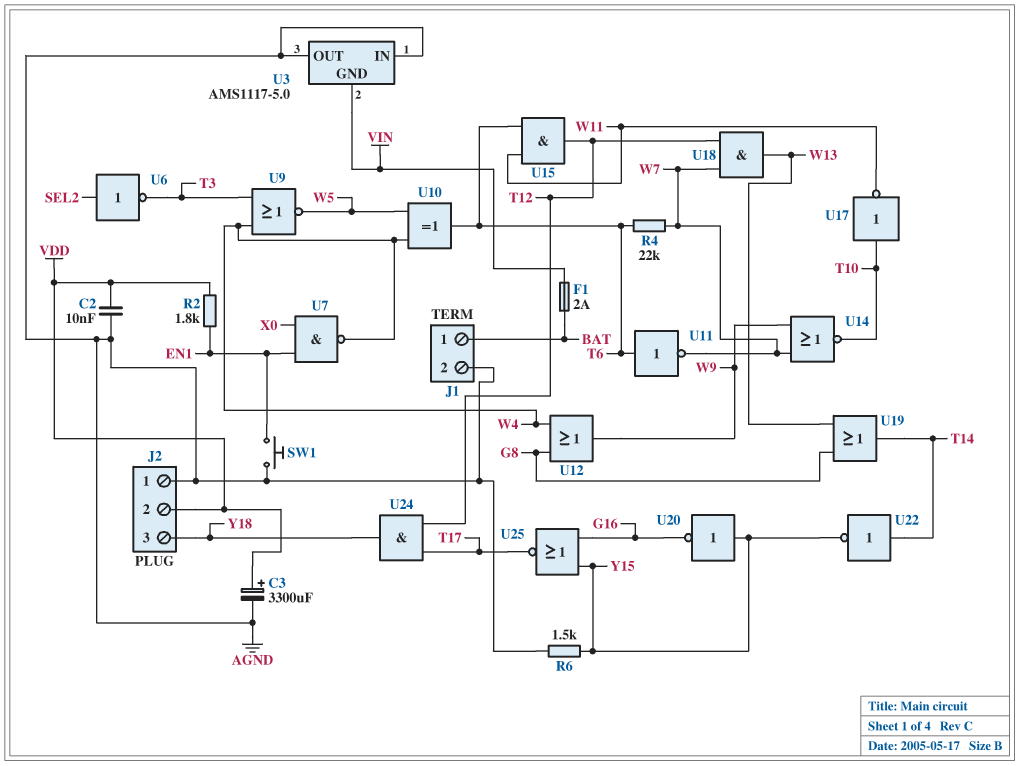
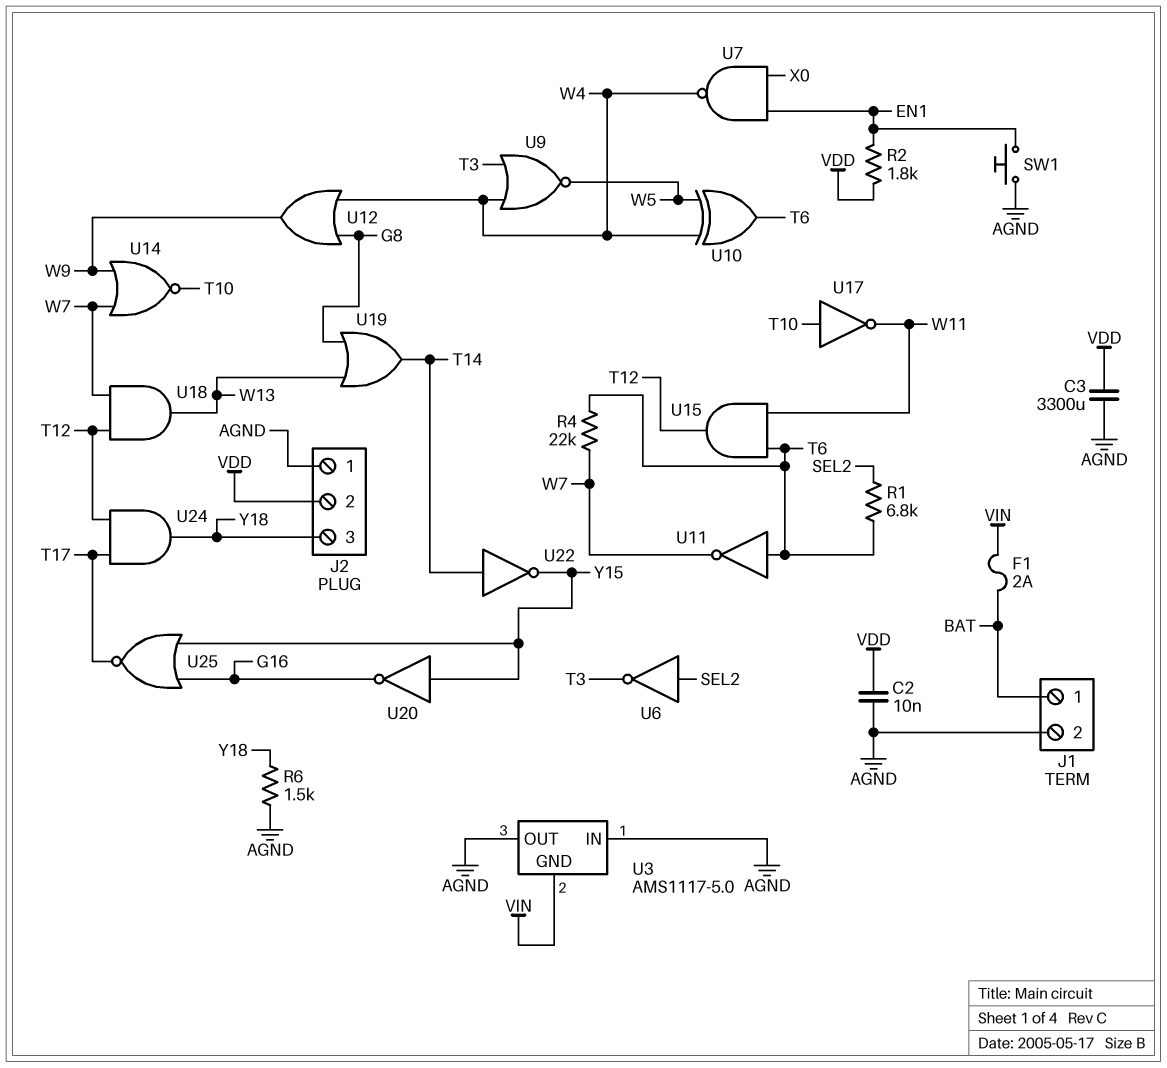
C3: 3300uF (plus VDD, minus AGND) -> 3300uF (AGND, VDD)
R1: none -> 6.8k (SEL2, T6)
R6: 1.5k (AGND, Y15) -> 1.5k (AGND, Y18)

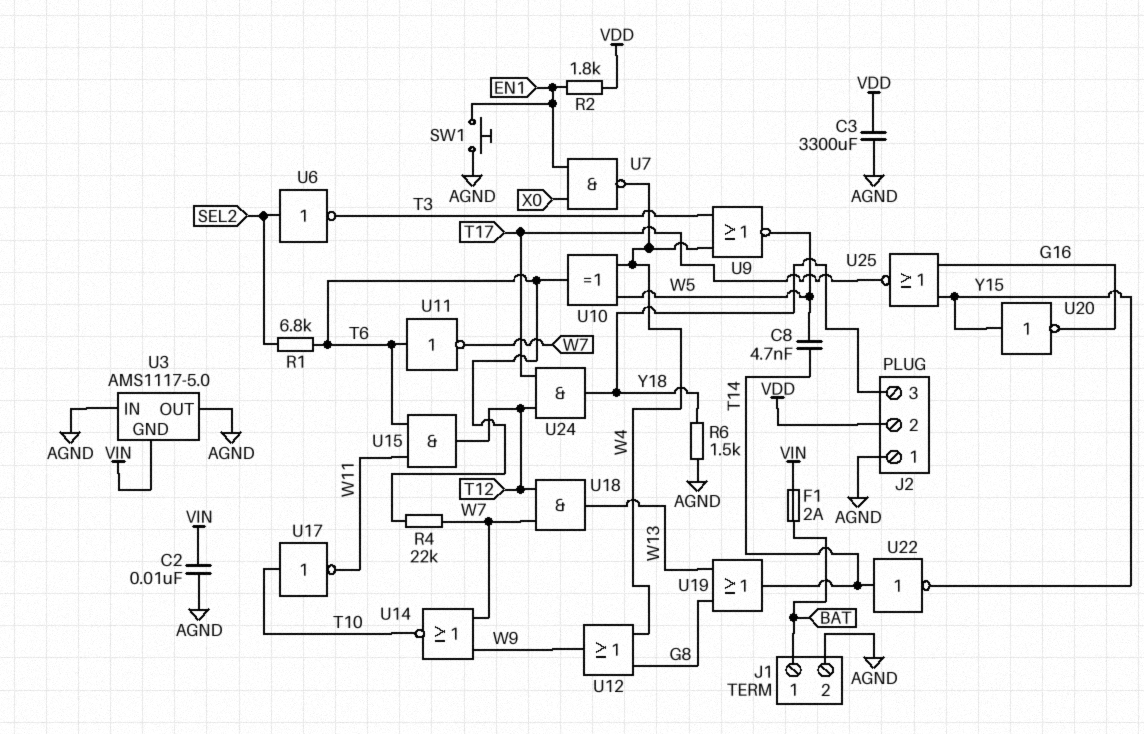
C2: 10nF (AGND, VDD) -> 10nF (AGND, VIN)
C8: none -> 4.7nF (T14, W5)

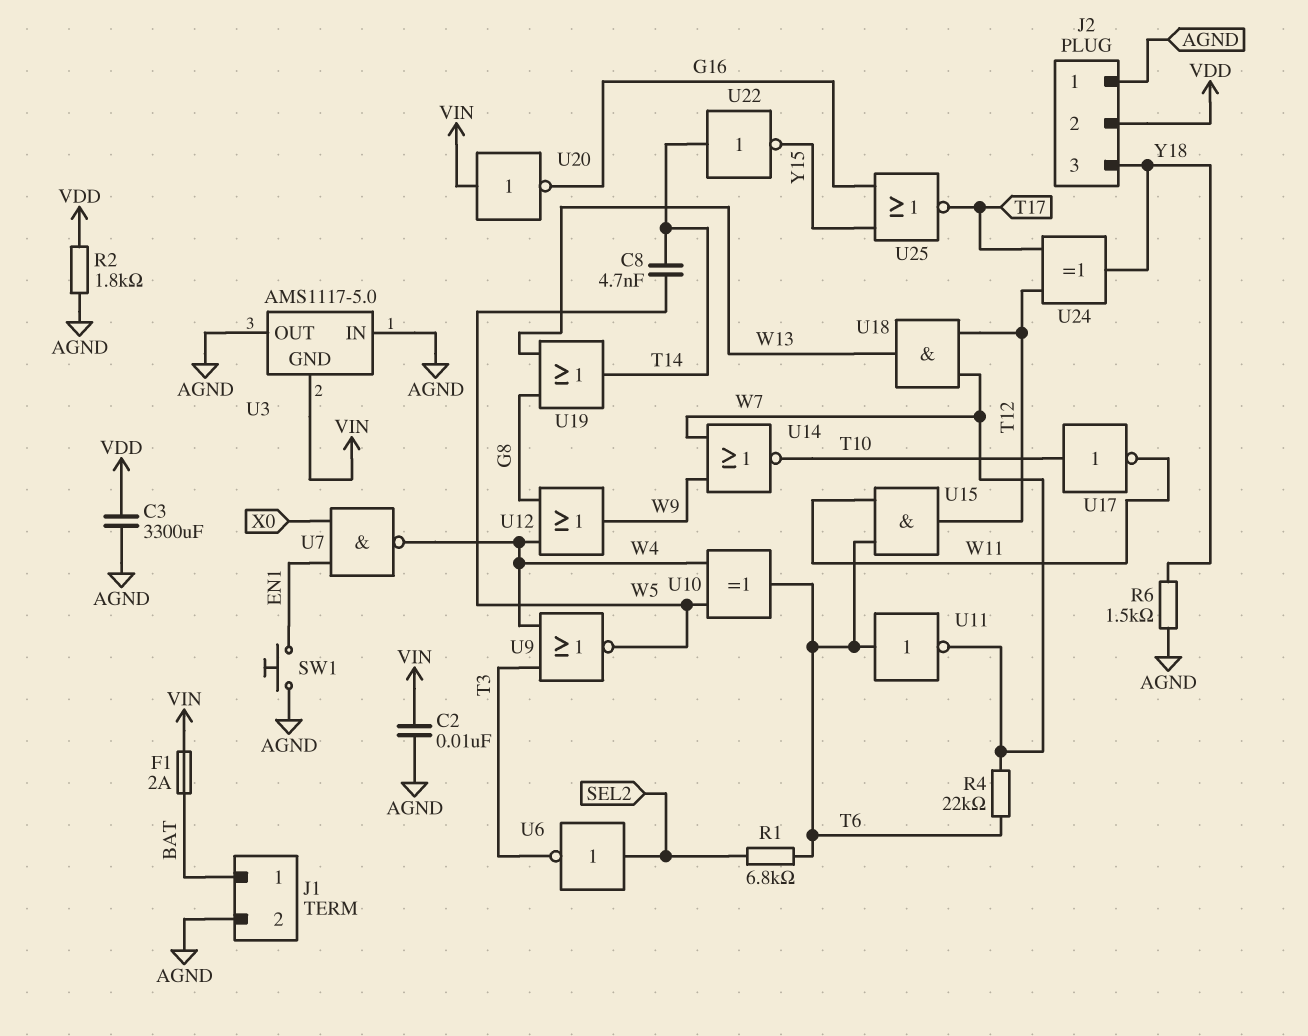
R2: 1.8k (EN1, VDD) -> 1.8k (AGND, VDD)
U20: NOT (in Y15, out G16) -> NOT (in VIN, out G16)
U24: AND (in T12, in T17, out Y18) -> XOR (in T12, in T17, out Y18)

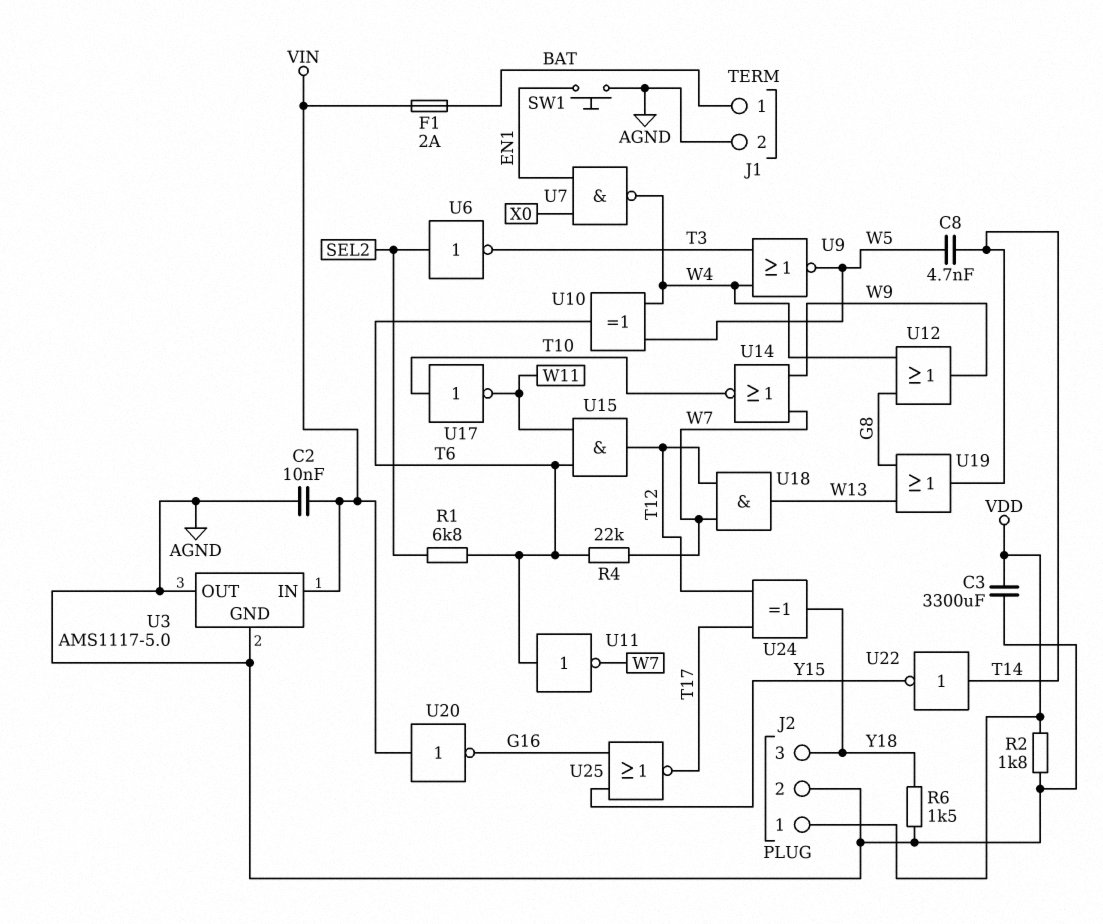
J2 pin 1: AGND -> VDD
J2 pin 2: VDD -> AGND
U3 pin GND: VIN -> AGND
U3 pin IN: AGND -> VIN

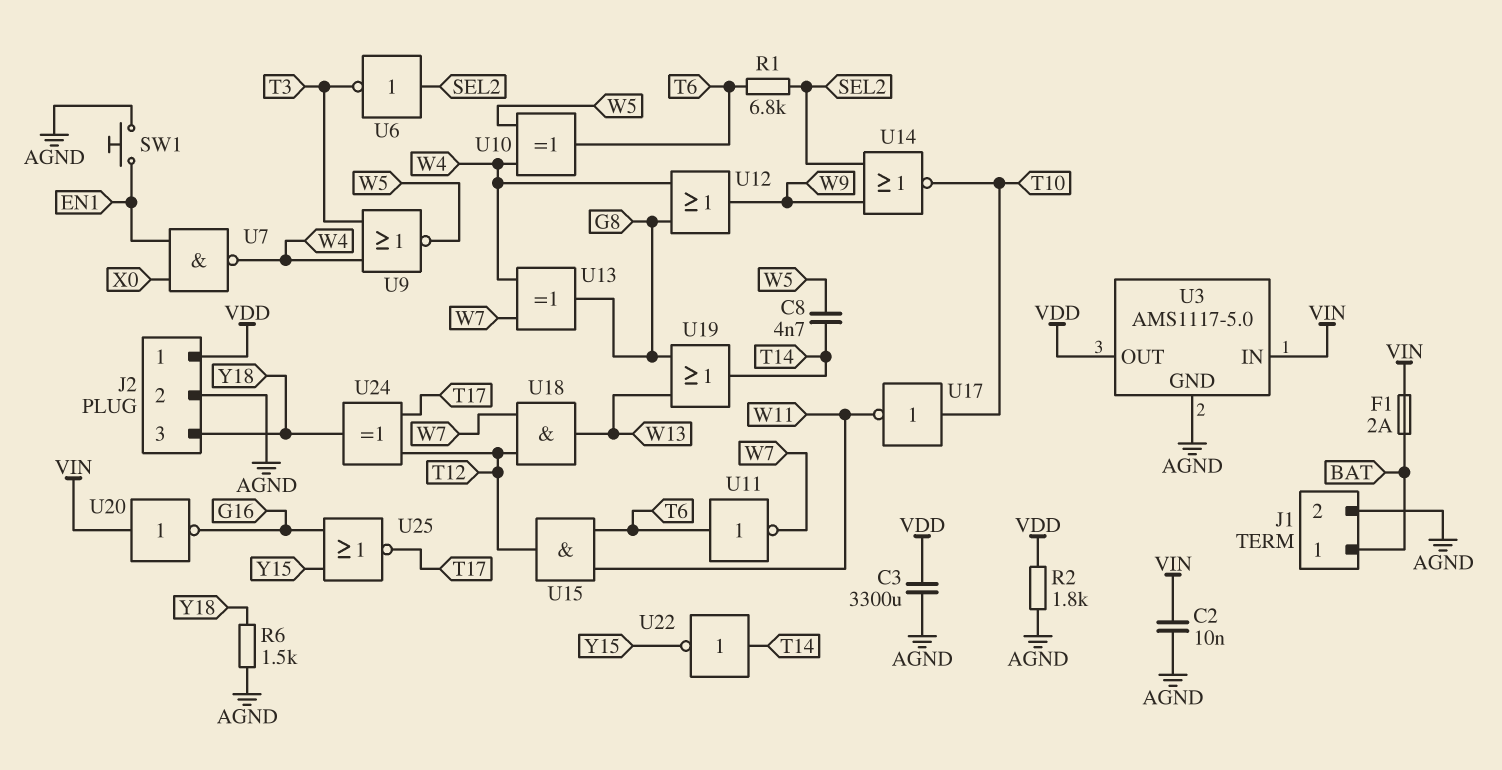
R4: 22k (T6, W7) -> none
U3 pin OUT: AGND -> VDD
U13: none -> XOR (in W4, in W7, out G8)
U14: NOR (in W7, in W9, out T10) -> NOR (in SEL2, in W9, out T10)

